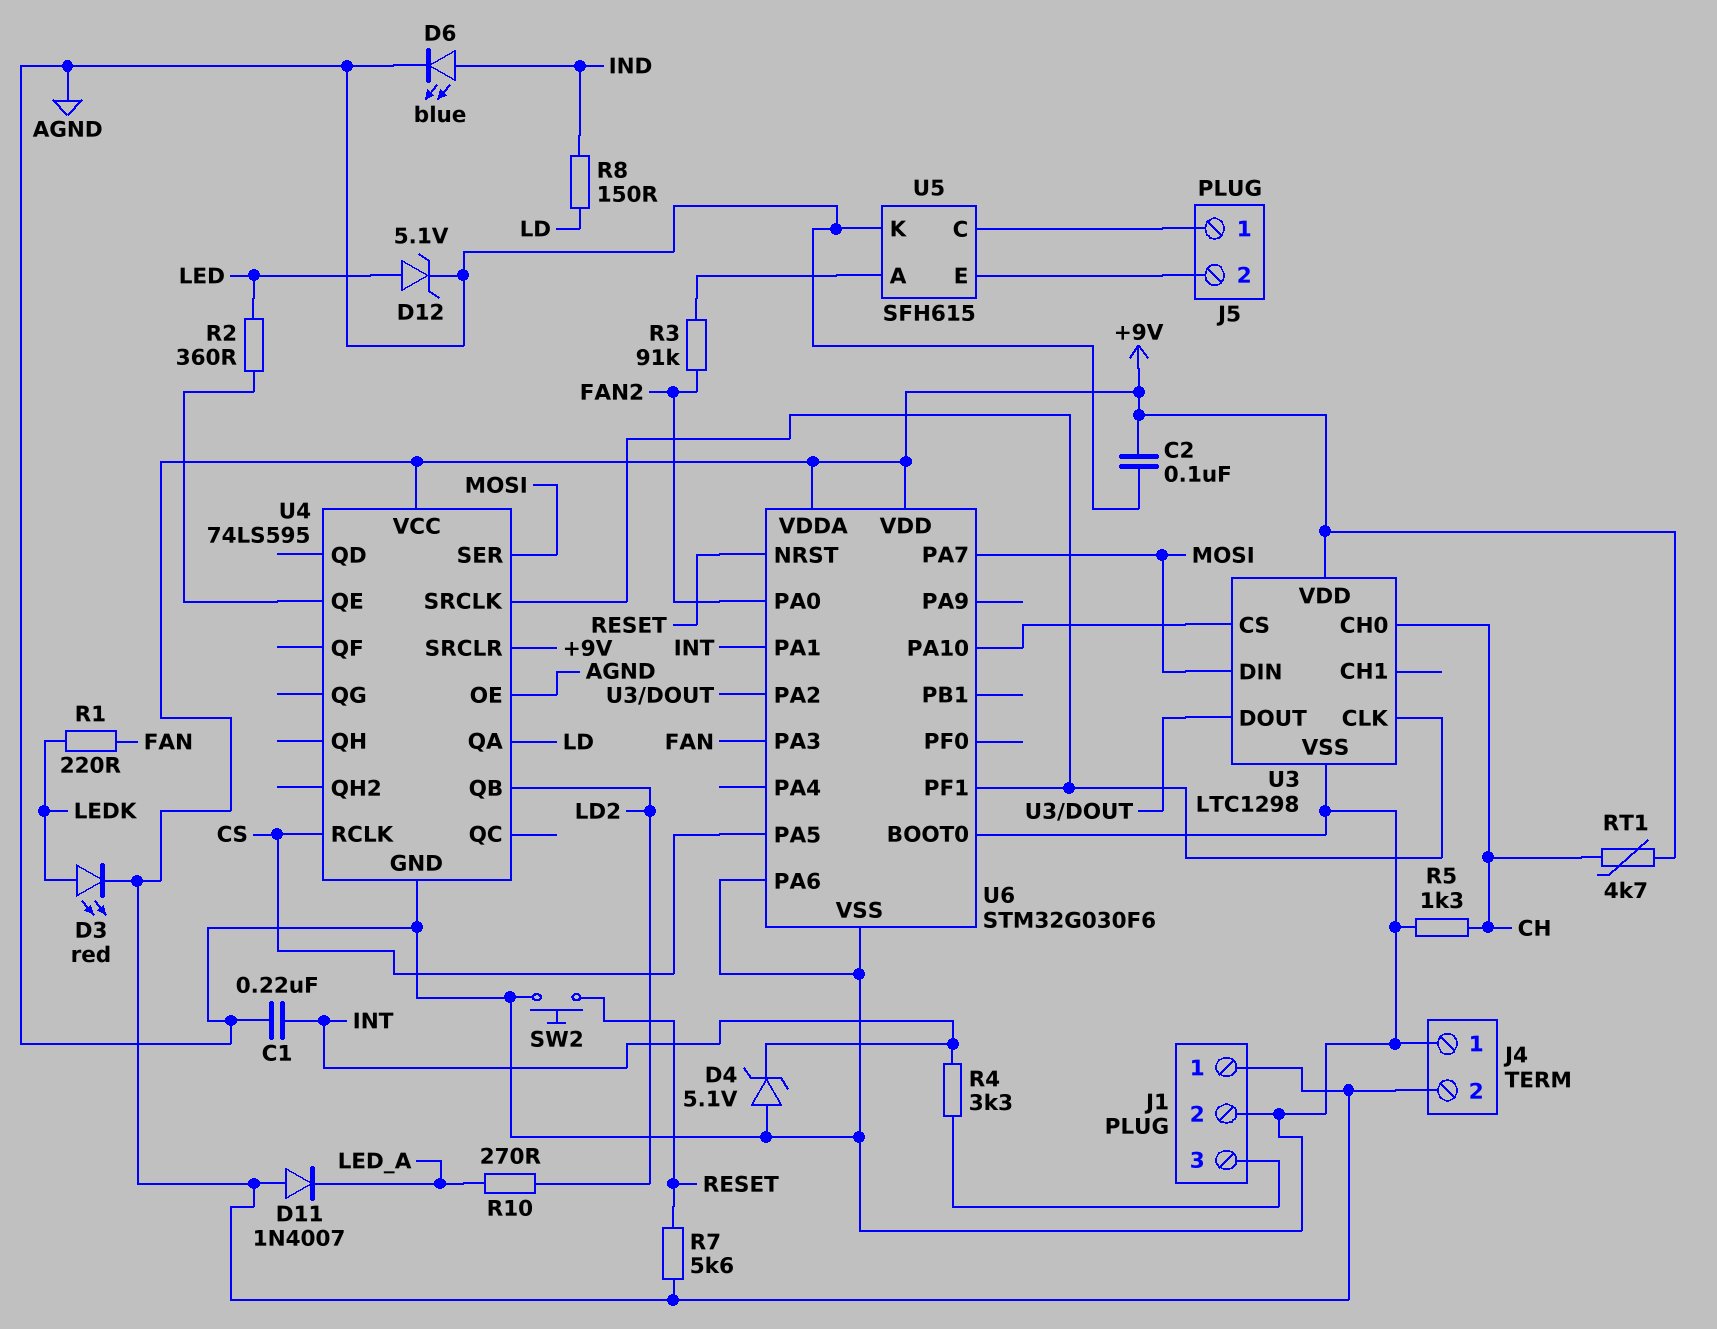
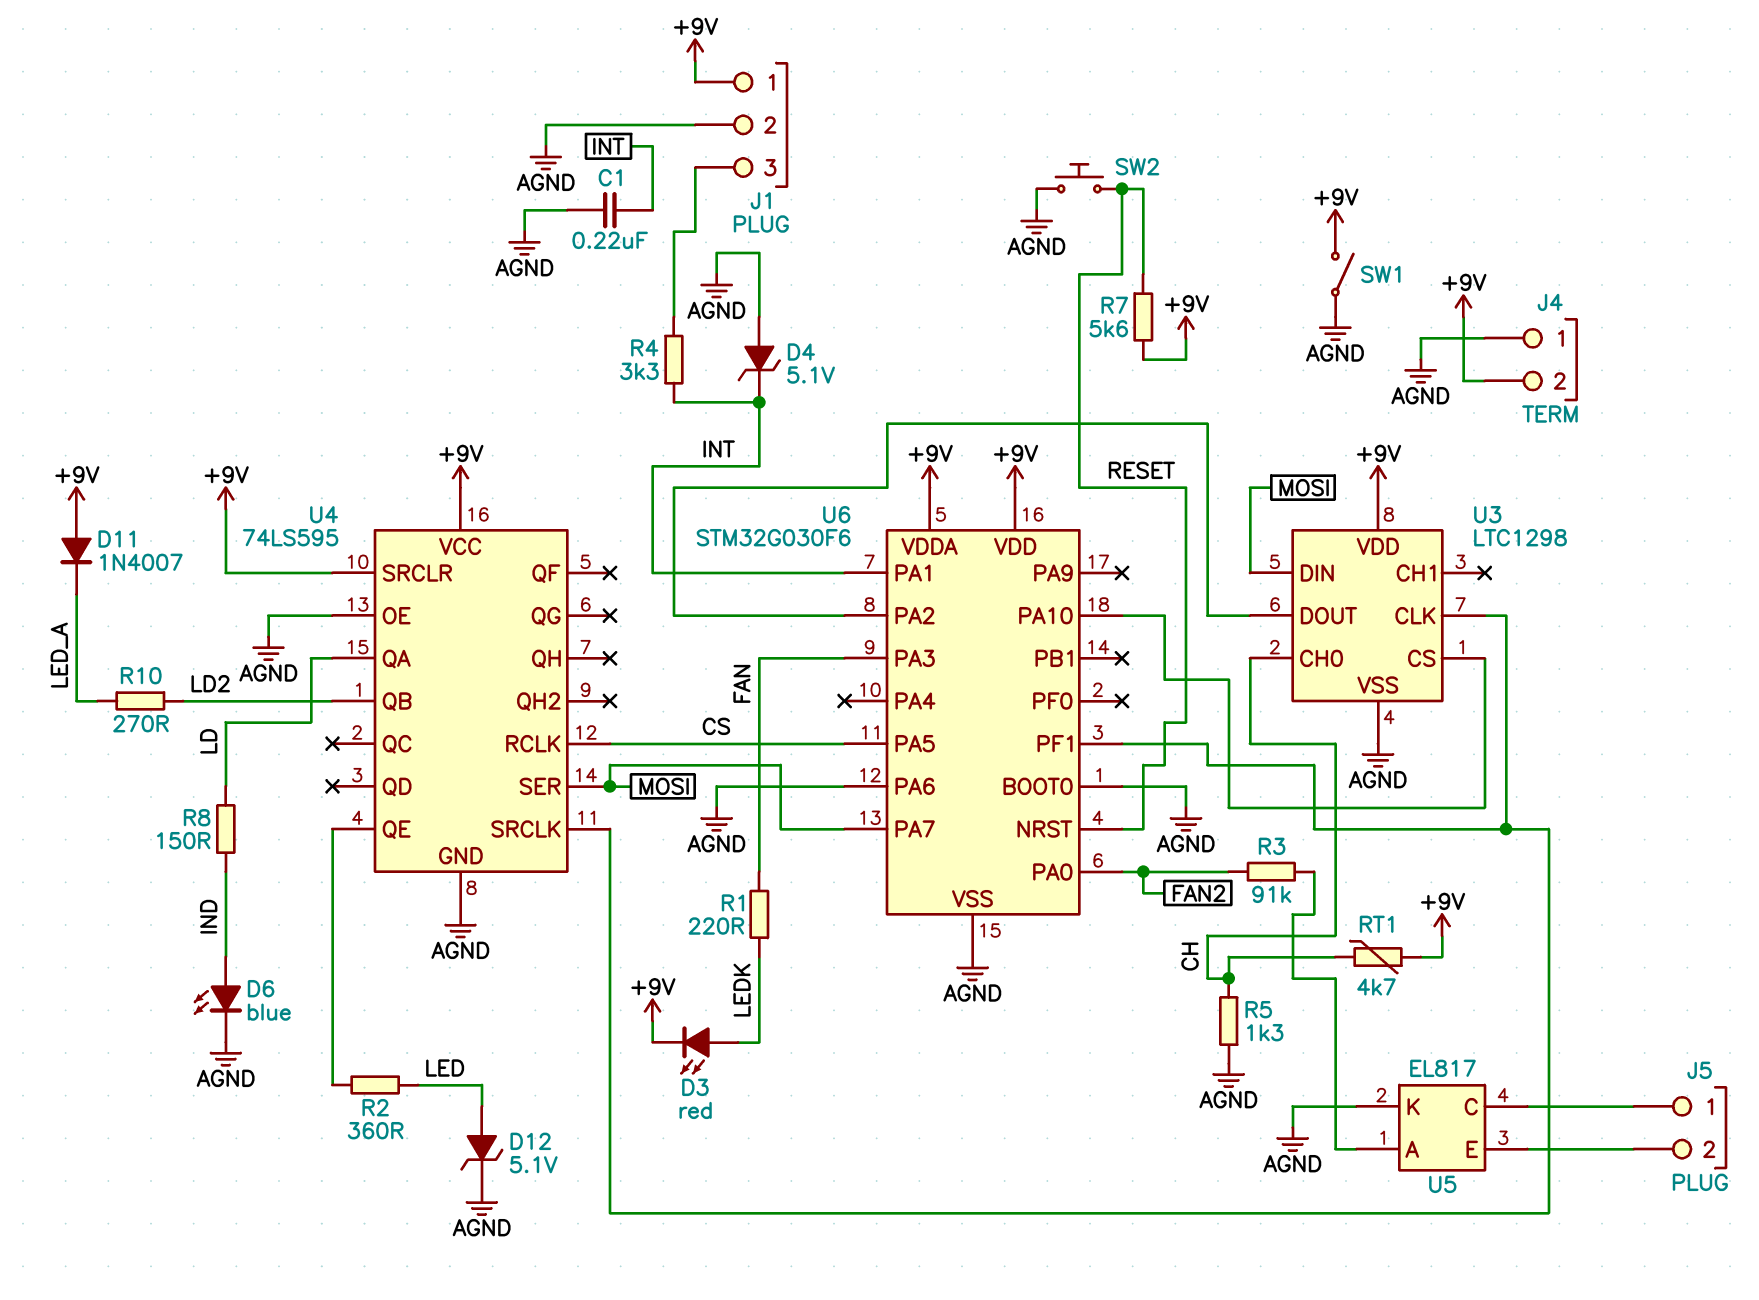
C2: 100nF (+9V, AGND) -> none
SW1: none -> switch (+9V, AGND)
U5: SFH615 -> EL817

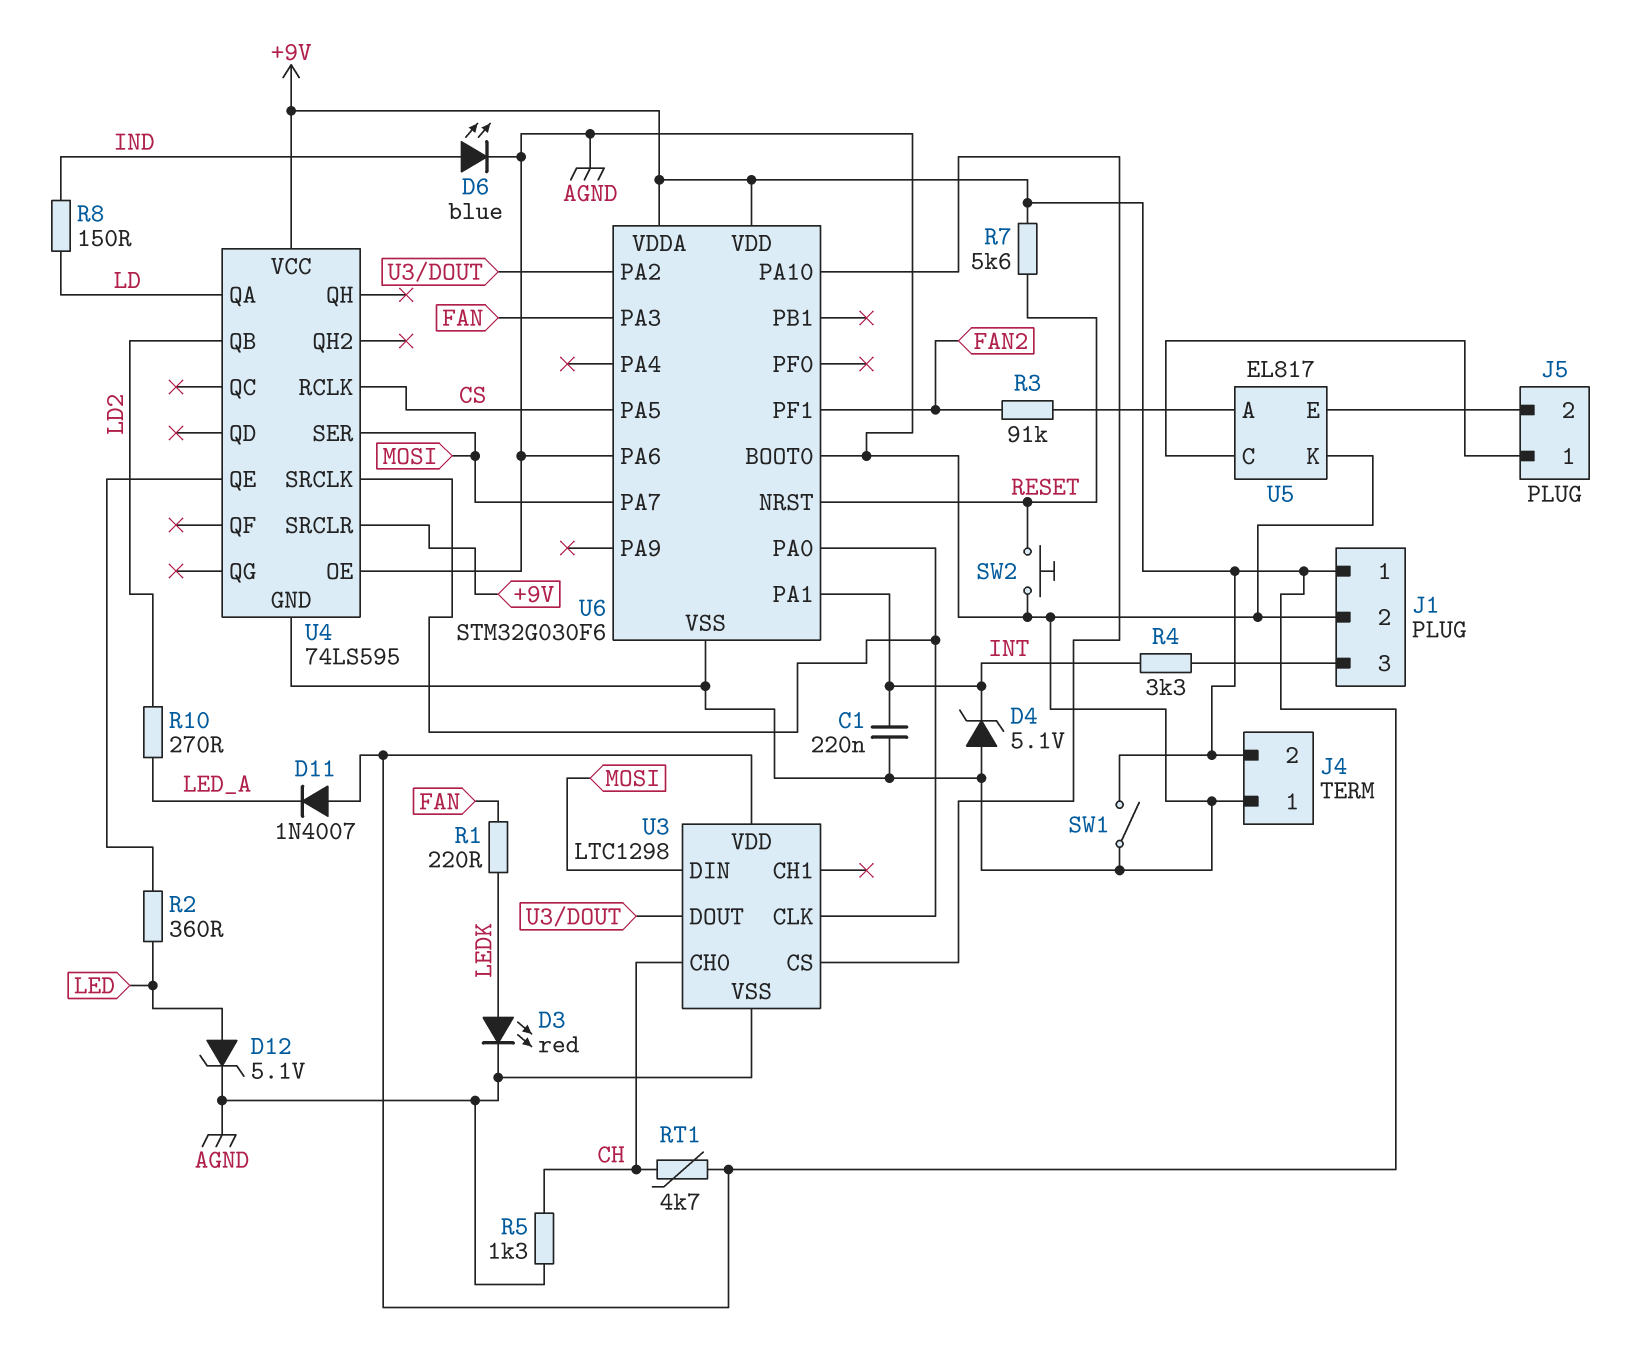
D3: LED red (A LEDK, K +9V) -> LED red (A LEDK, K AGND)
U6 pin PA0: FAN2 -> U3/CLK
U6 pin PF1: U3/CLK -> FAN2

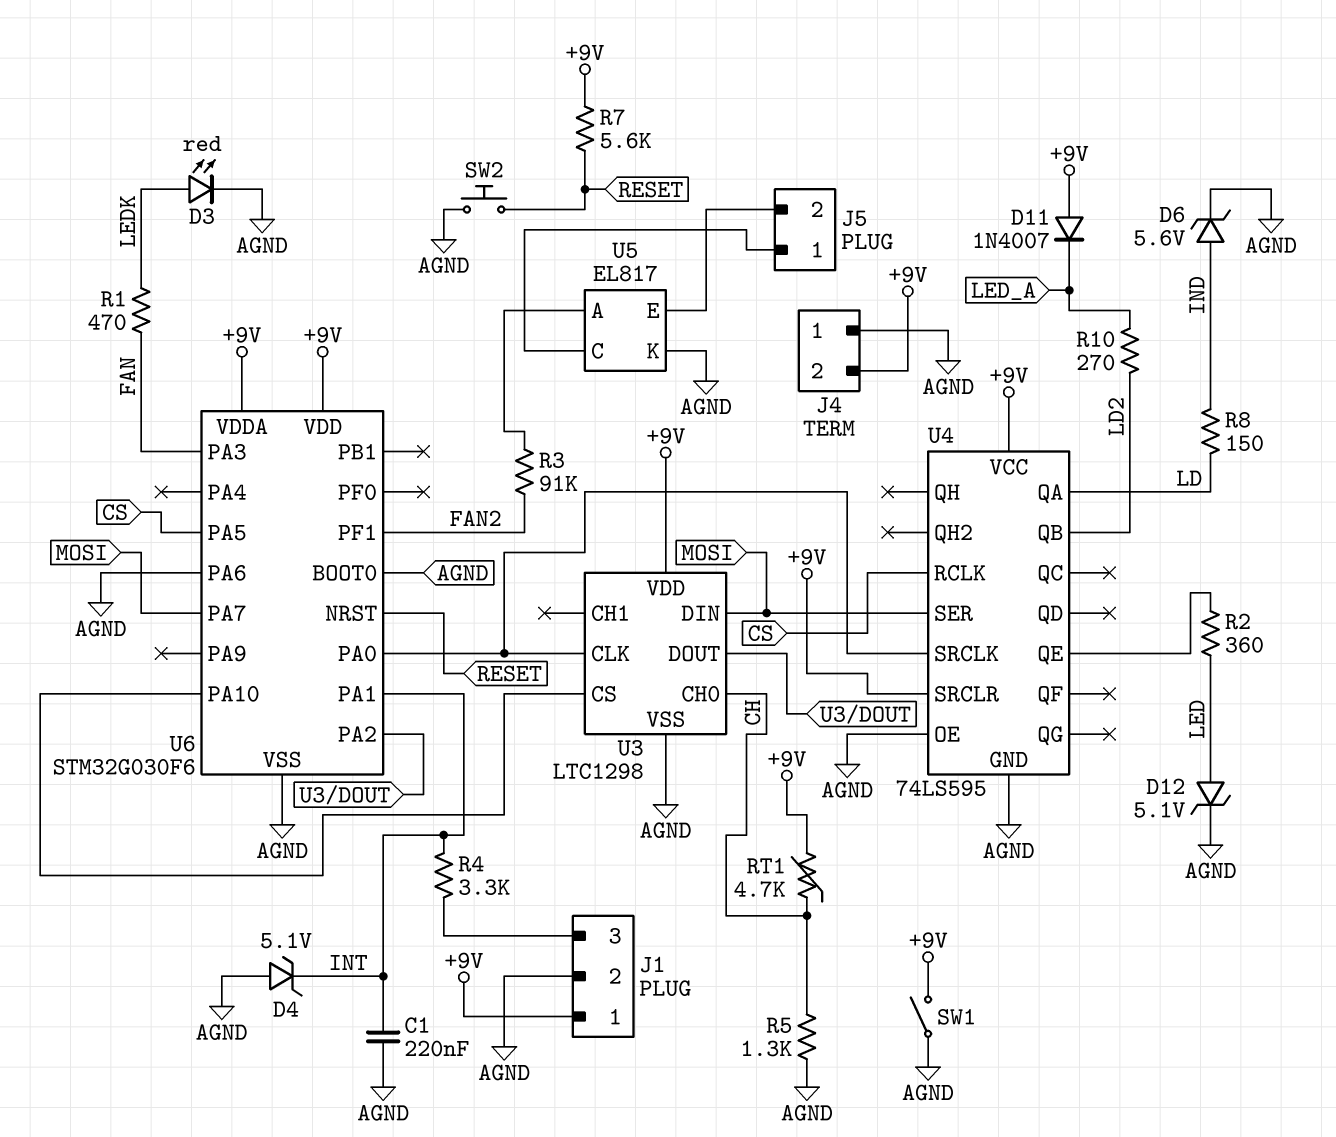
D6: LED blue (A IND, K AGND) -> zener 5.6V (A IND, K AGND)
R1: 220 (FAN, LEDK) -> 470 (FAN, LEDK)

